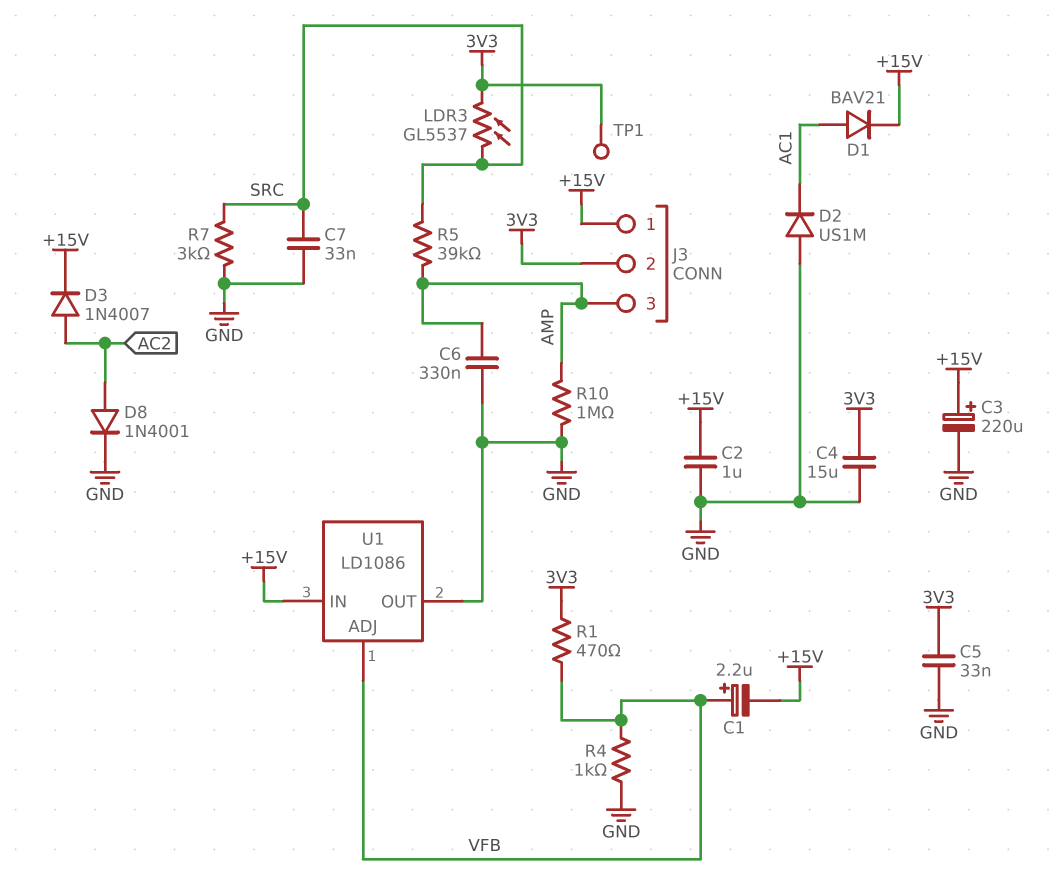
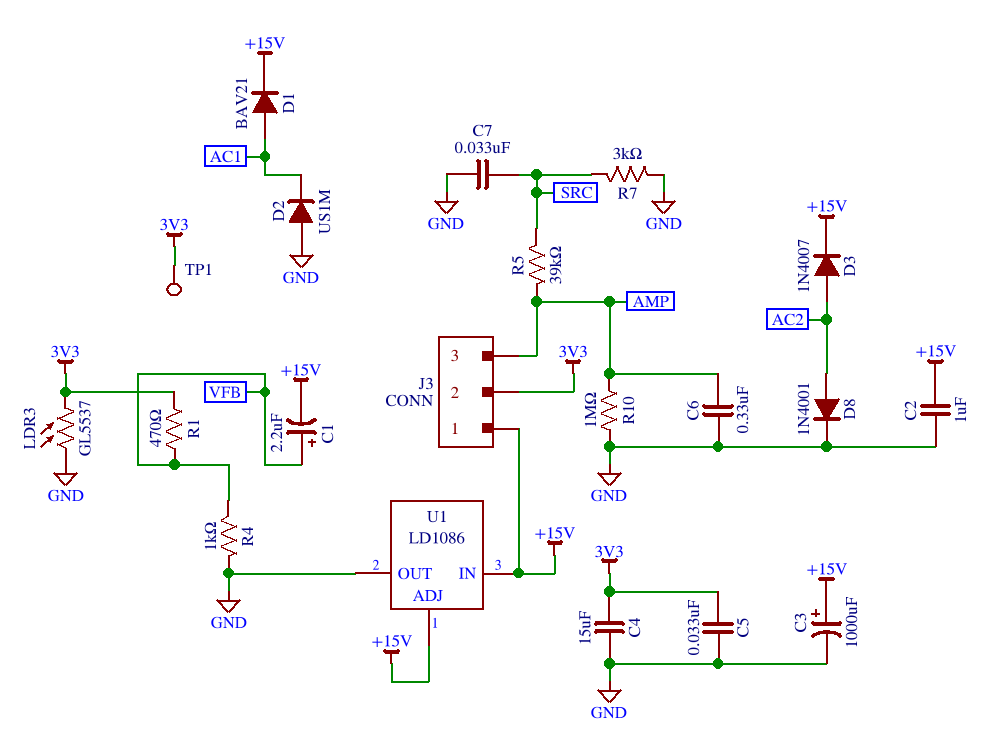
C3: 220uF (plus +15V, minus GND) -> 1000uF (plus +15V, minus GND)
LDR3: GL5537 (3V3, SRC) -> GL5537 (3V3, GND)
U1 pin ADJ: VFB -> +15V

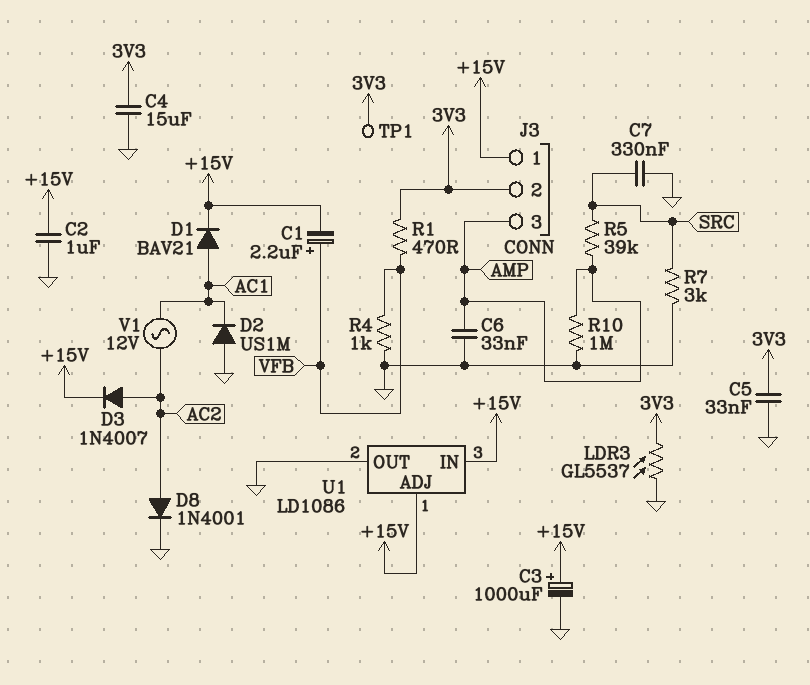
C6: 330nF (AMP, GND) -> 33nF (AMP, GND)
C7: 33nF (GND, SRC) -> 330nF (GND, SRC)
V1: none -> AC 12V (AC1, AC2)

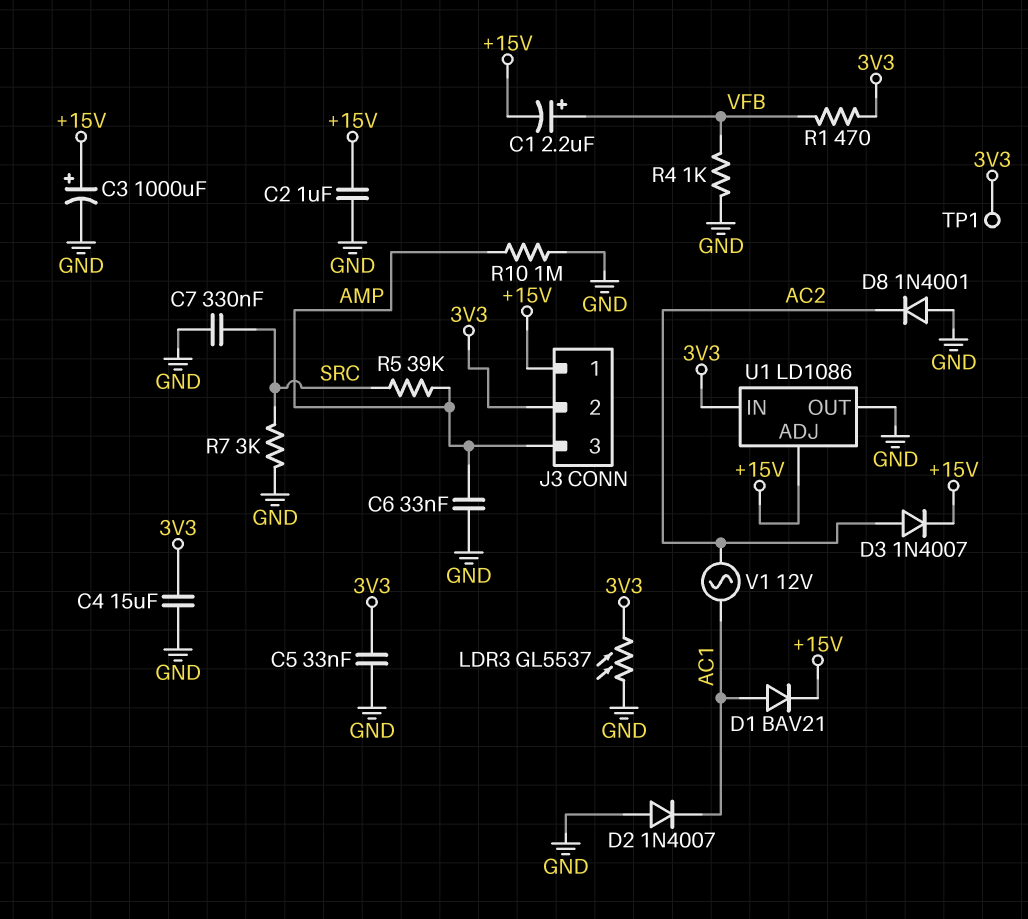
D2: diode US1M (A GND, K AC1) -> diode 1N4007 (A GND, K AC1)
D8: diode 1N4001 (A AC2, K GND) -> diode 1N4001 (A GND, K AC2)
U1 pin IN: +15V -> 3V3

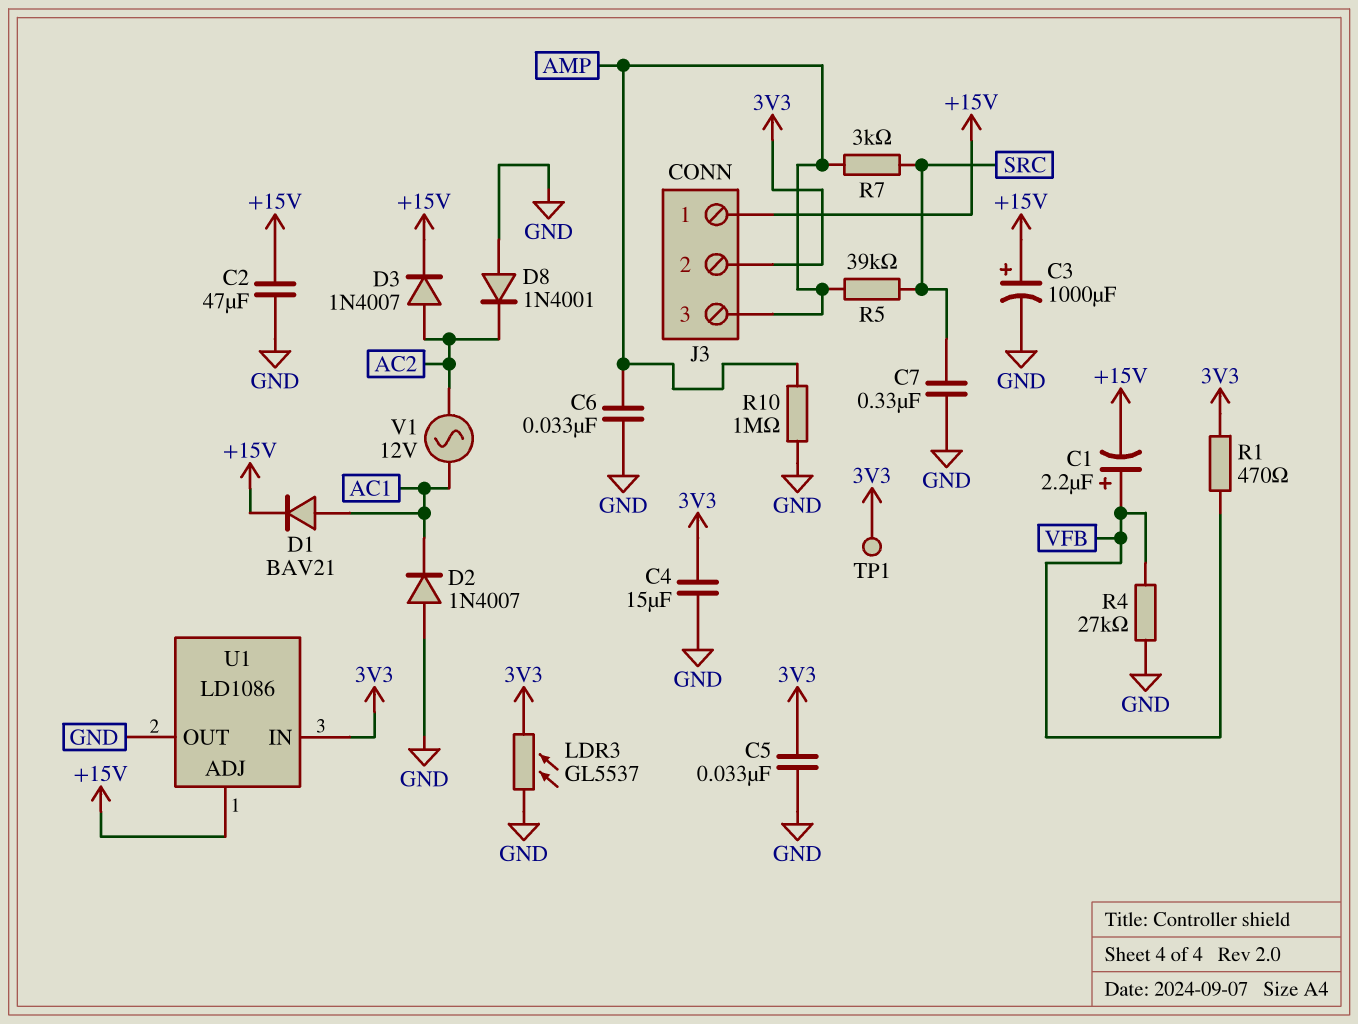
C2: 1uF (+15V, GND) -> 47uF (+15V, GND)
R4: 1k (GND, VFB) -> 27k (GND, VFB)
R7: 3k (GND, SRC) -> 3k (AMP, SRC)

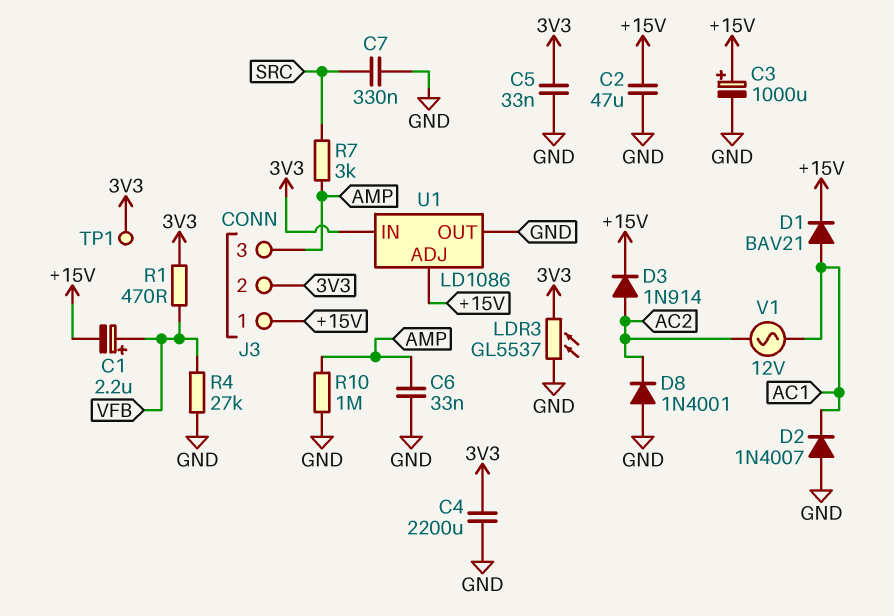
C4: 15uF (3V3, GND) -> 2200uF (3V3, GND)
D3: diode 1N4007 (A AC2, K +15V) -> diode 1N914 (A AC2, K +15V)
R5: 39k (AMP, SRC) -> none

